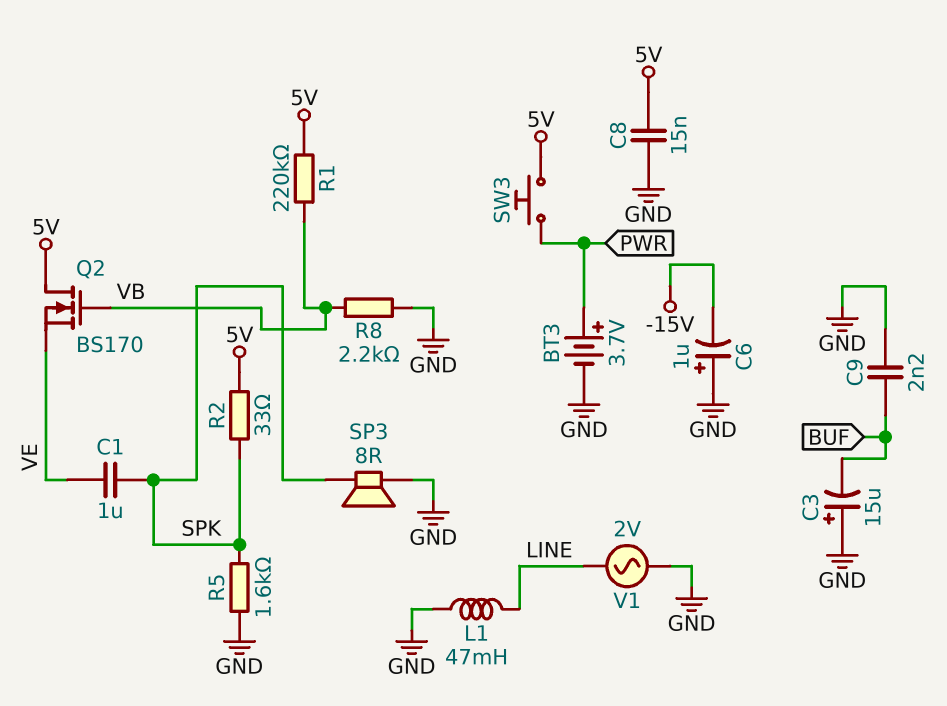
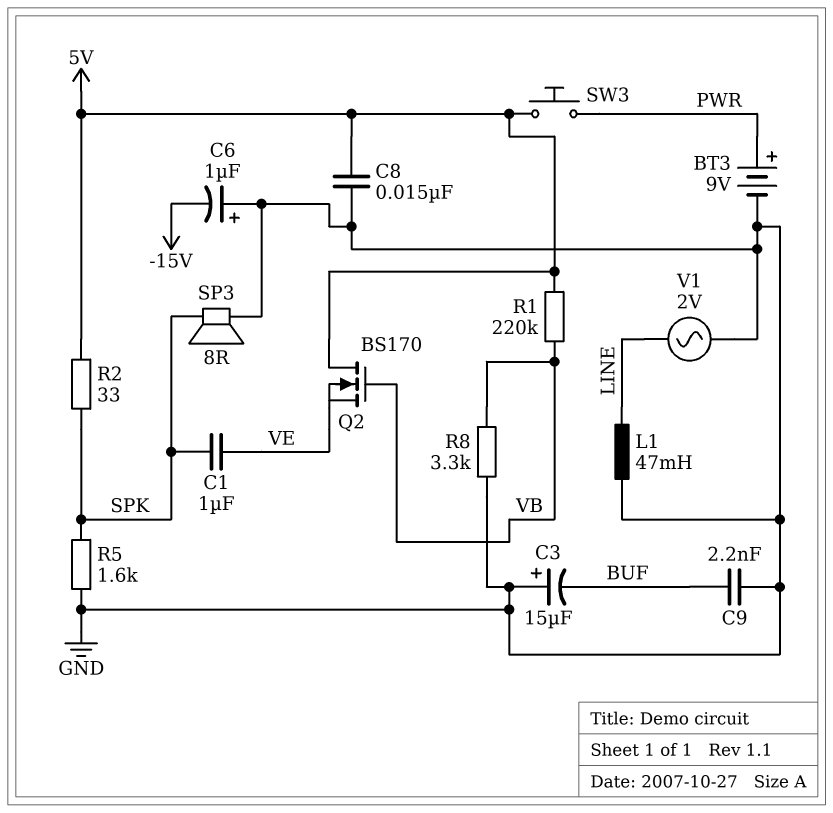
BT3: 3.7V (plus PWR, minus GND) -> 9V (plus PWR, minus GND)
R8: 2.2k (GND, VB) -> 3.3k (GND, VB)

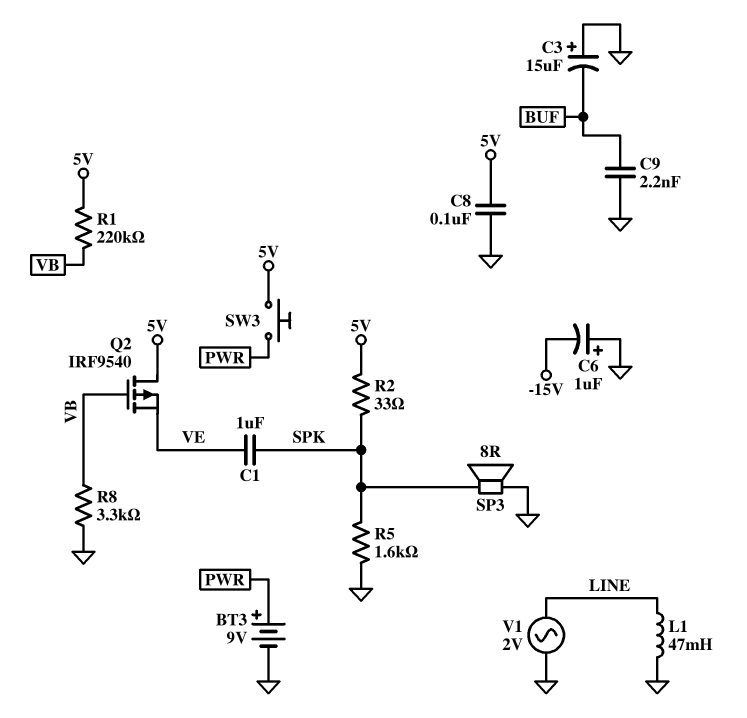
C8: 15nF (5V, GND) -> 100nF (5V, GND)
Q2: NMOS BS170 (G VB, D 5V, S VE) -> PMOS IRF9540 (G VB, D 5V, S VE)

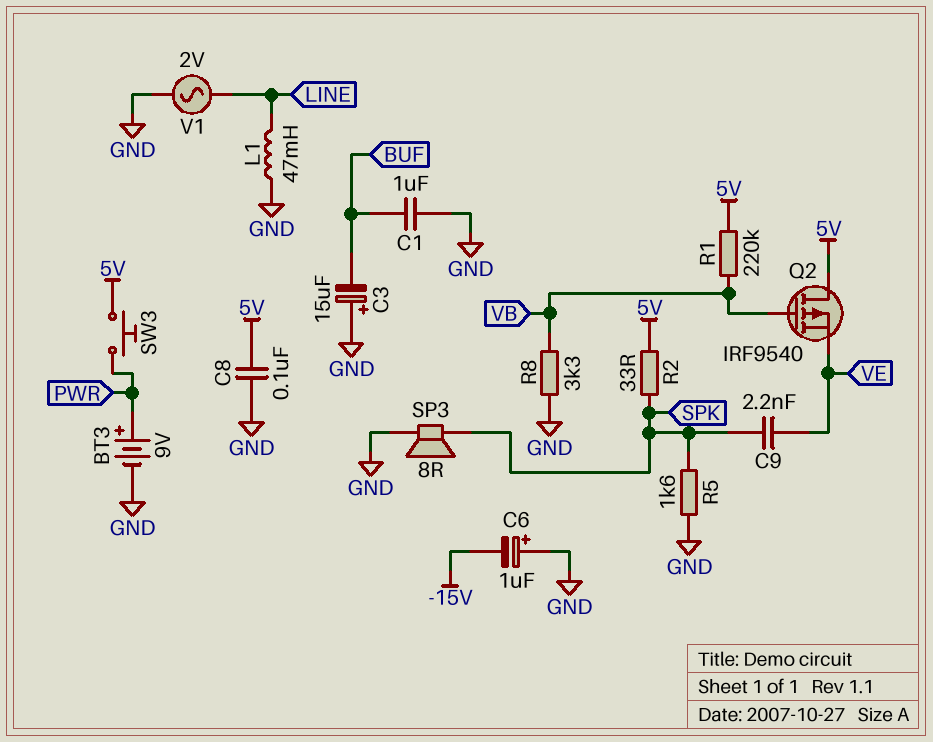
C1: 1uF (SPK, VE) -> 1uF (BUF, GND)
C9: 2.2nF (BUF, GND) -> 2.2nF (SPK, VE)

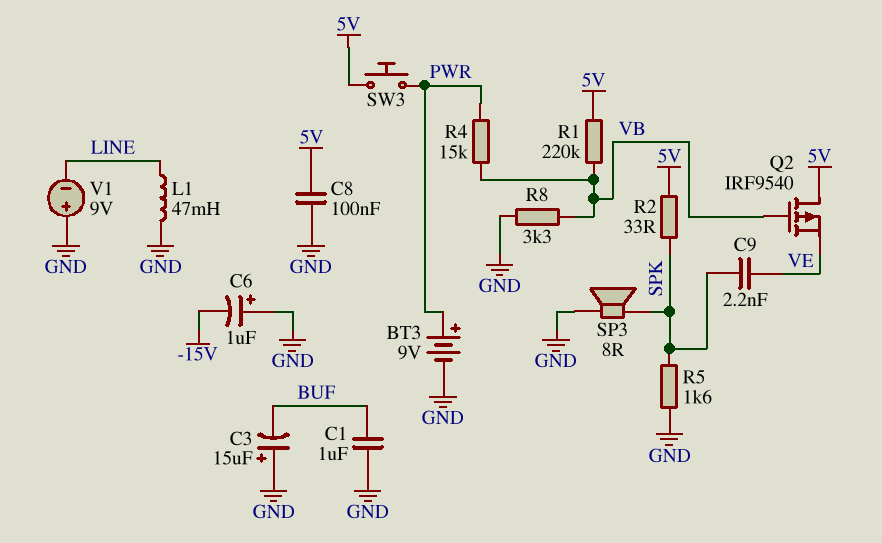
R4: none -> 15k (PWR, VB)
V1: AC 2V (GND, LINE) -> 9V (plus GND, minus LINE)

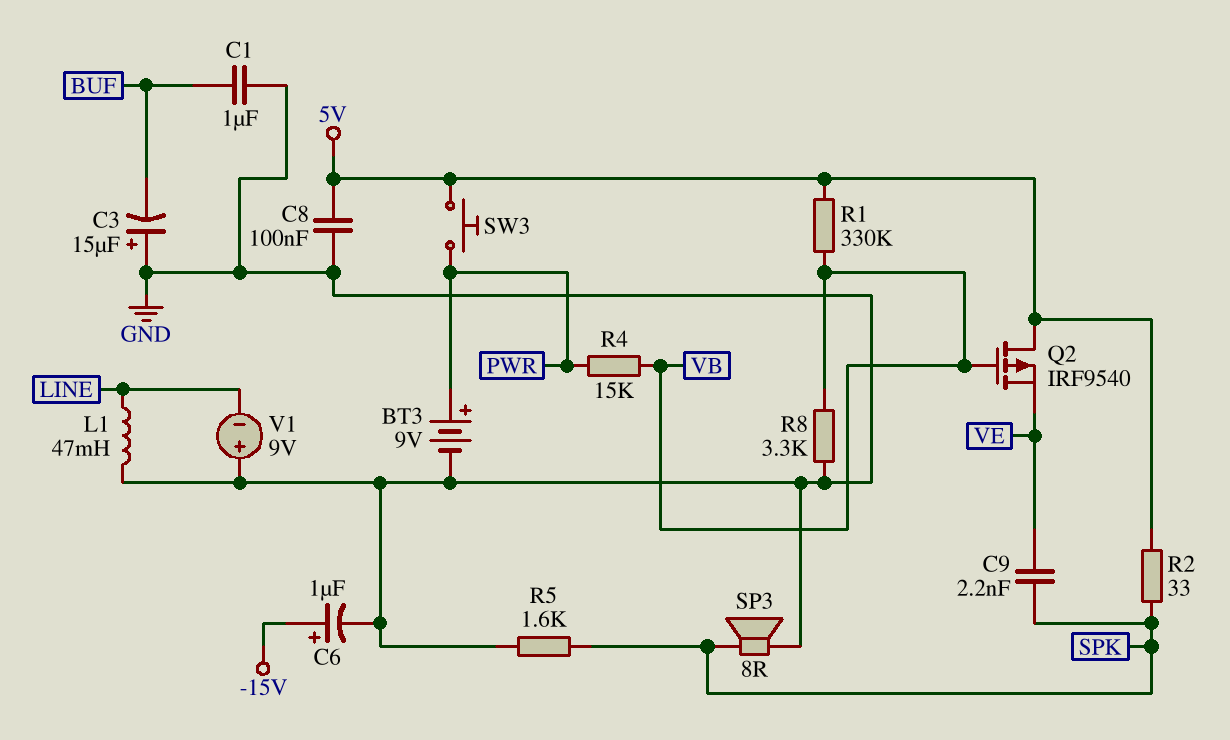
C6: 1uF (plus GND, minus -15V) -> 1uF (plus -15V, minus GND)
R1: 220k (5V, VB) -> 330k (5V, VB)

